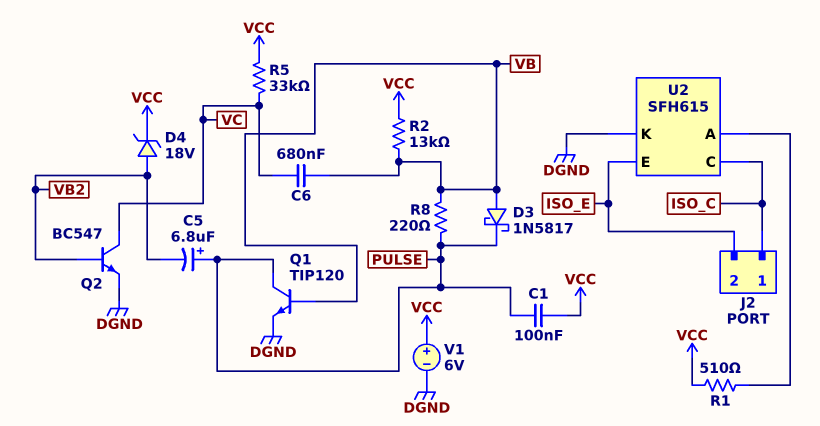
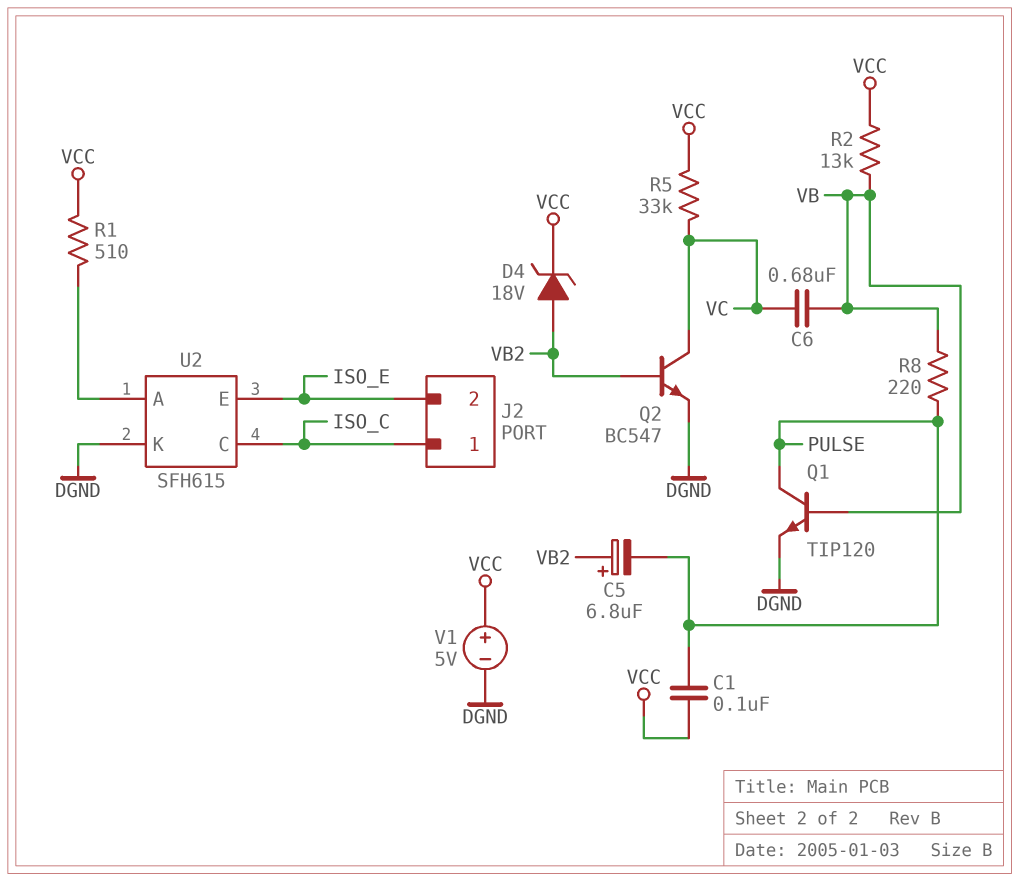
C5: 6.8uF (plus PULSE, minus VB2) -> 6.8uF (plus VB2, minus PULSE)
D3: schottky 1N5817 (A VB, K PULSE) -> none
V1: 6V (plus VCC, minus DGND) -> 5V (plus VCC, minus DGND)

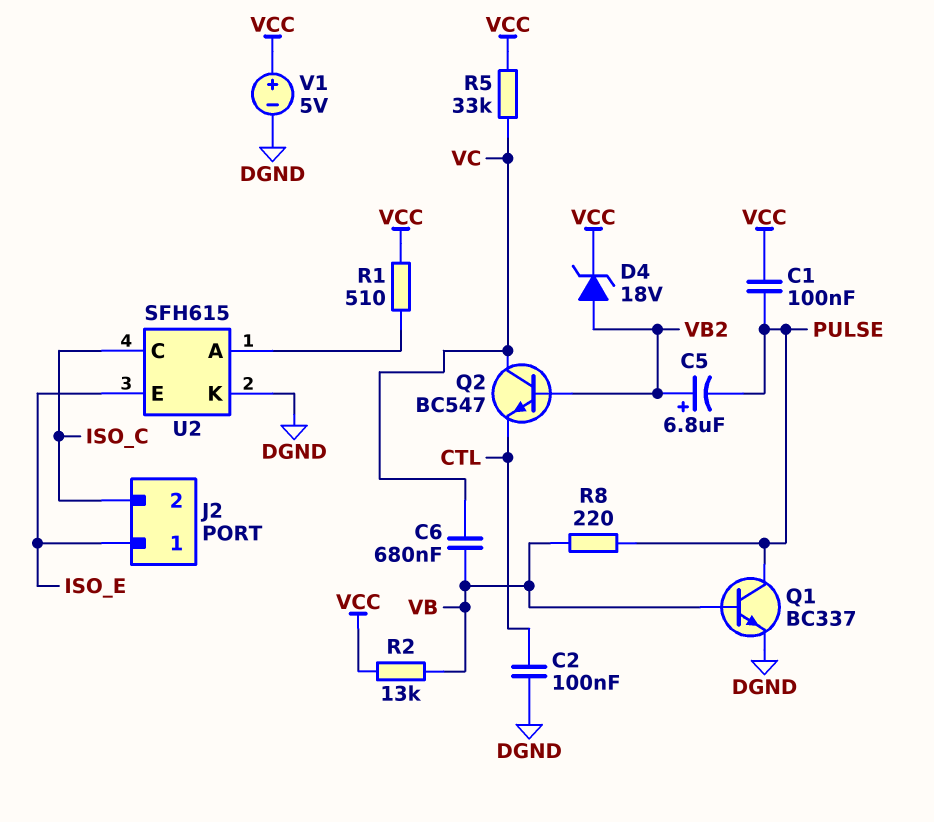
C2: none -> 100nF (CTL, DGND)
J2 pin 1: ISO_C -> ISO_E
J2 pin 2: ISO_E -> ISO_C
Q1: NPN TIP120 (B VB, C PULSE, E DGND) -> NPN BC337 (B VB, C PULSE, E DGND)
Q2: NPN BC547 (B VB2, C VC, E DGND) -> NPN BC547 (B VB2, C VC, E CTL)

